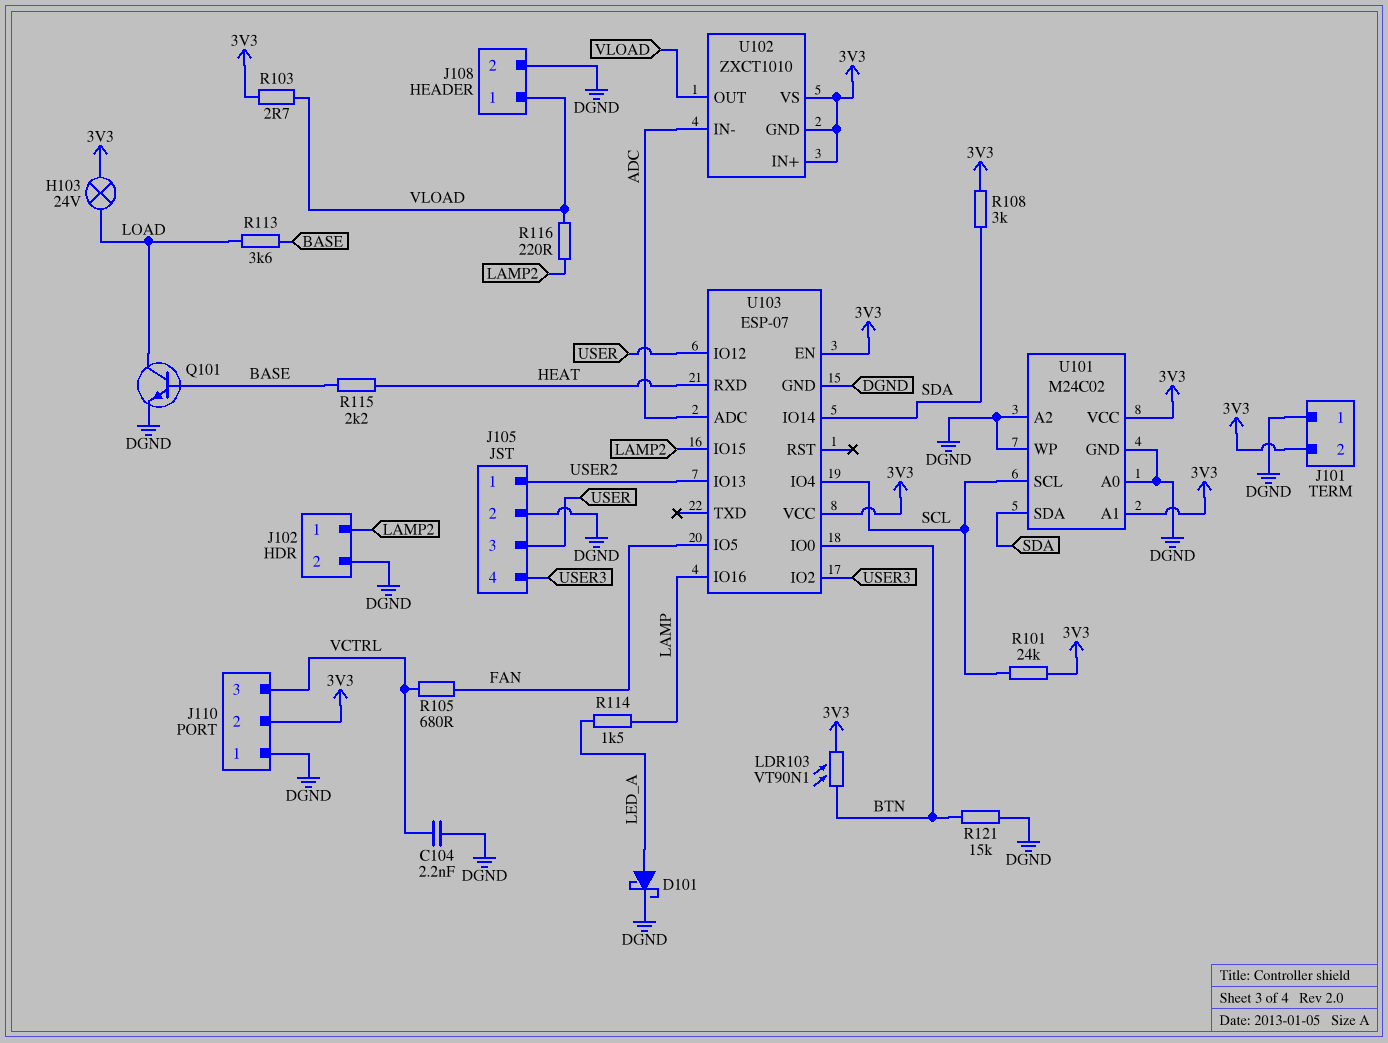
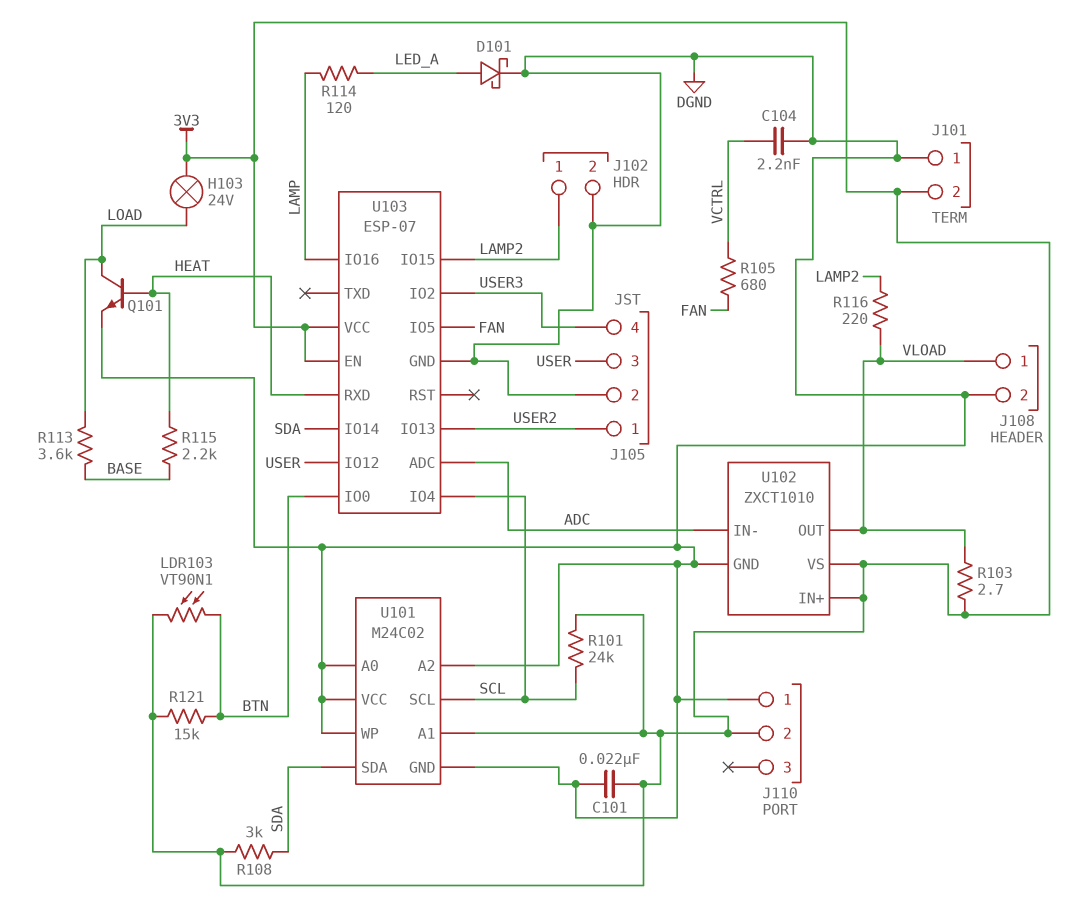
C101: none -> 22nF (3V3, DGND)
J110 pin 3: VCTRL -> none
Q101: NPN (B BASE, C LOAD, E DGND) -> NPN (B HEAT, C LOAD, E DGND)
R114: 1.5k (LAMP, LED_A) -> 120 (LAMP, LED_A)
R121: 15k (BTN, DGND) -> 15k (3V3, BTN)
U101 pin VCC: 3V3 -> DGND
U102 pin GND: 3V3 -> DGND

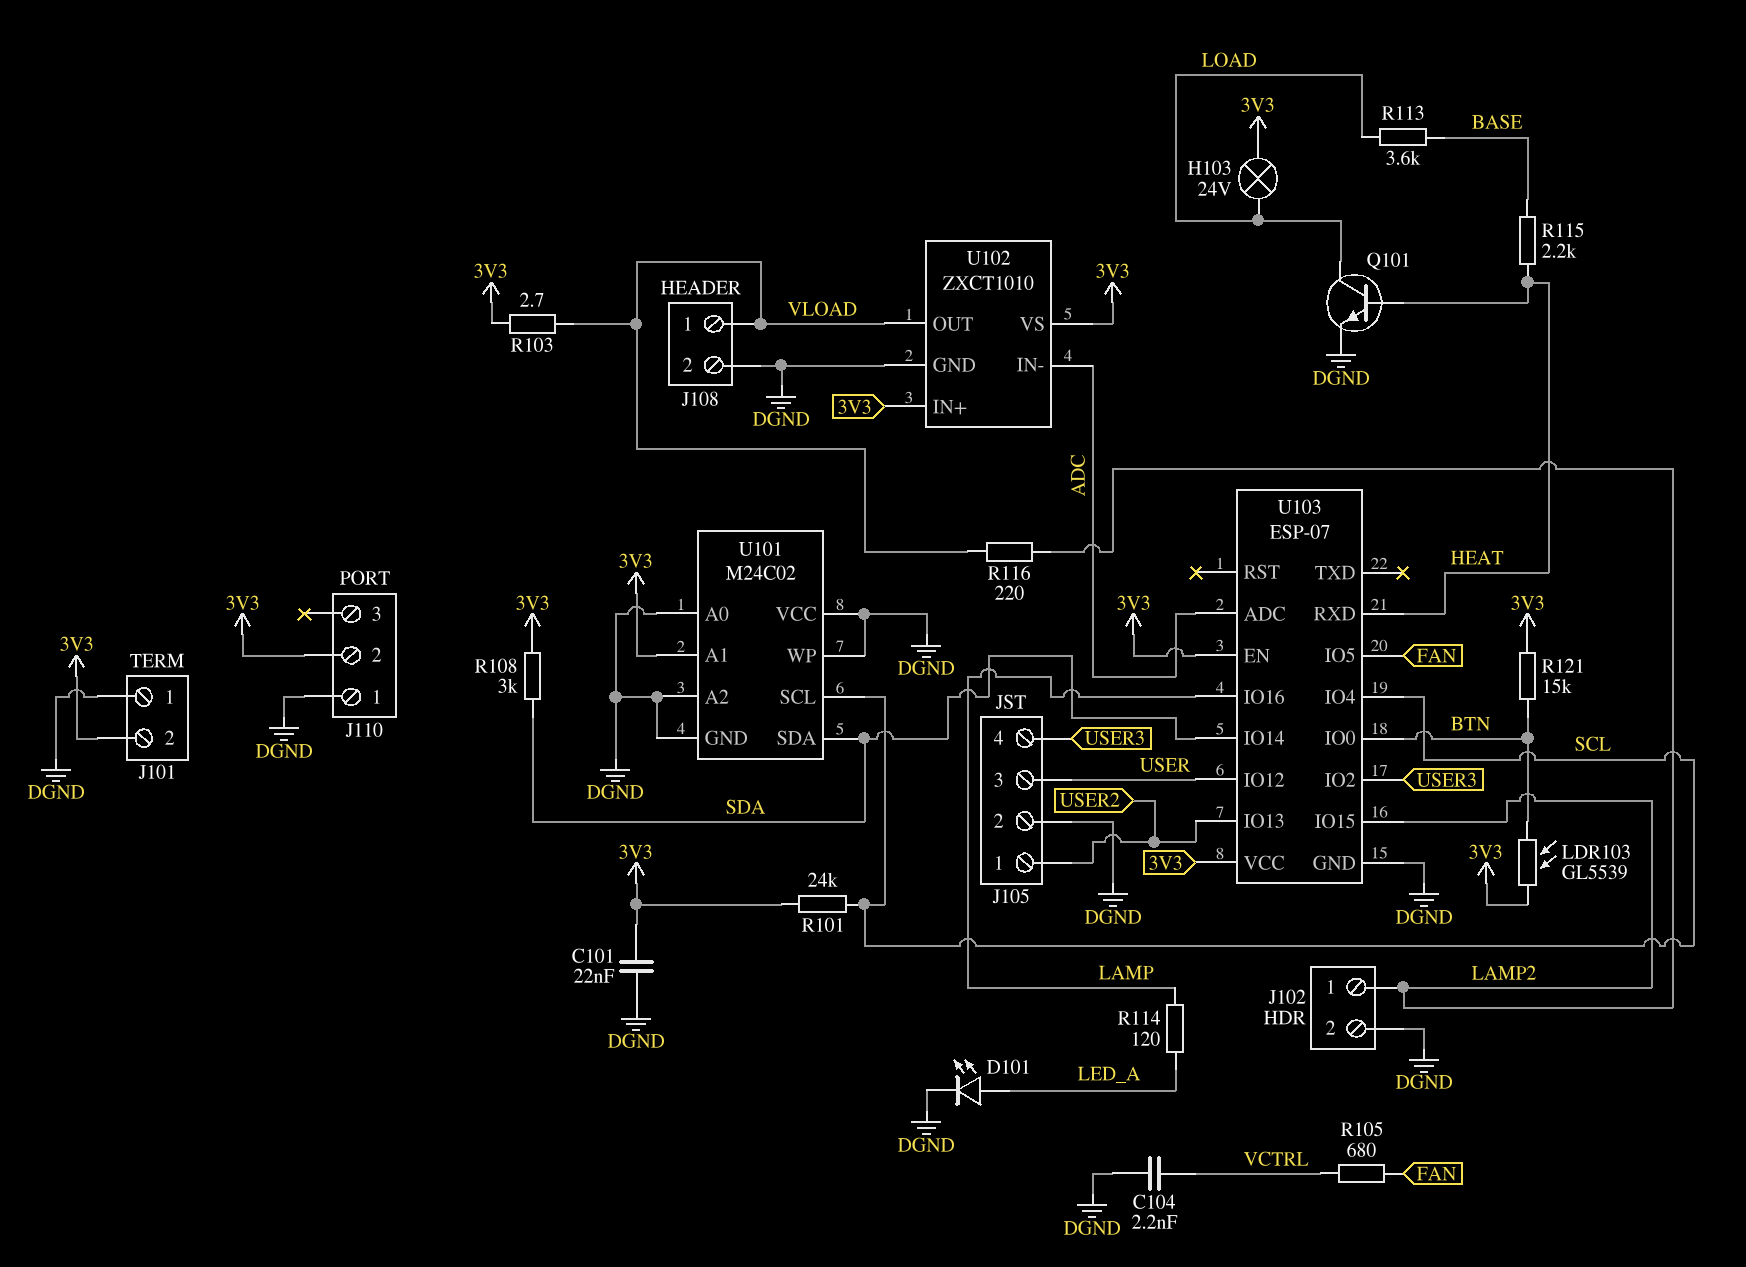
D101: schottky (A LED_A, K DGND) -> LED (A LED_A, K DGND)
LDR103: VT90N1 (3V3, BTN) -> GL5539 (3V3, BTN)

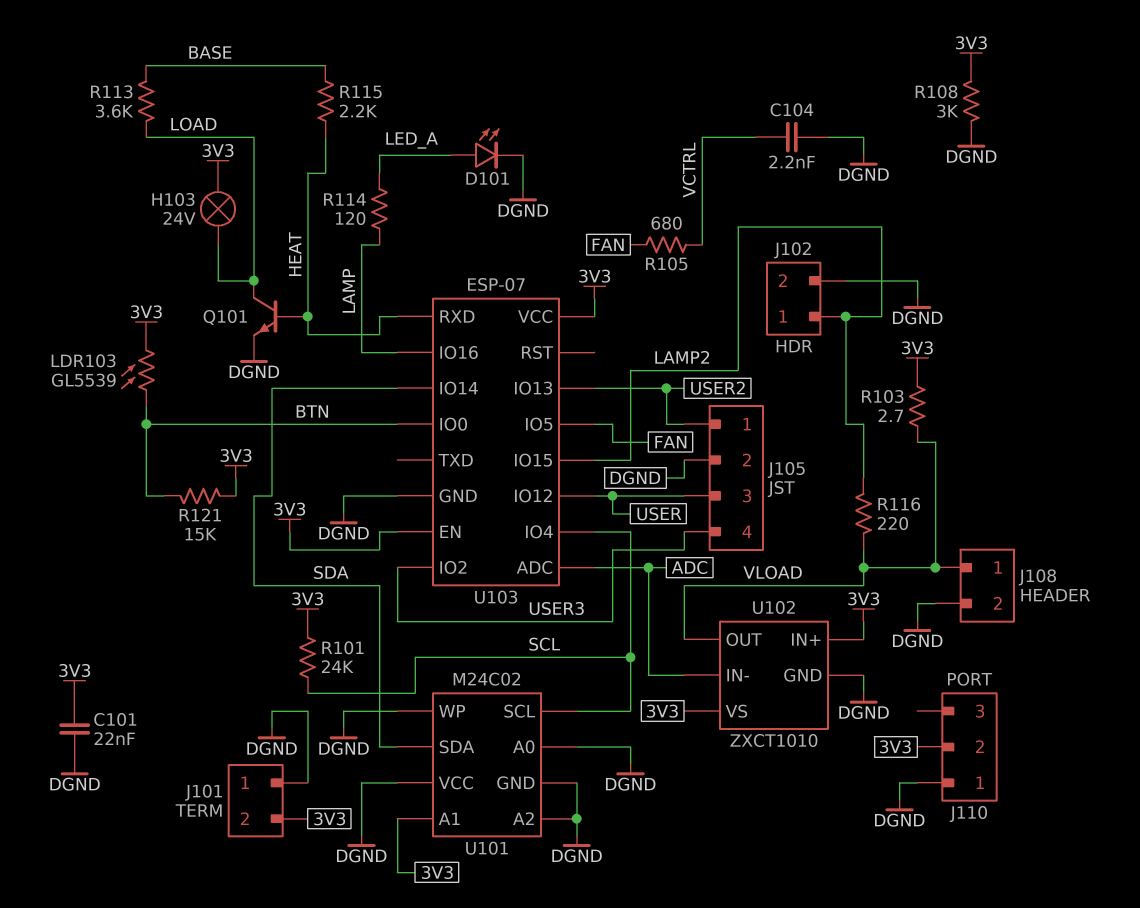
R108: 3k (3V3, SDA) -> 3k (3V3, DGND)

